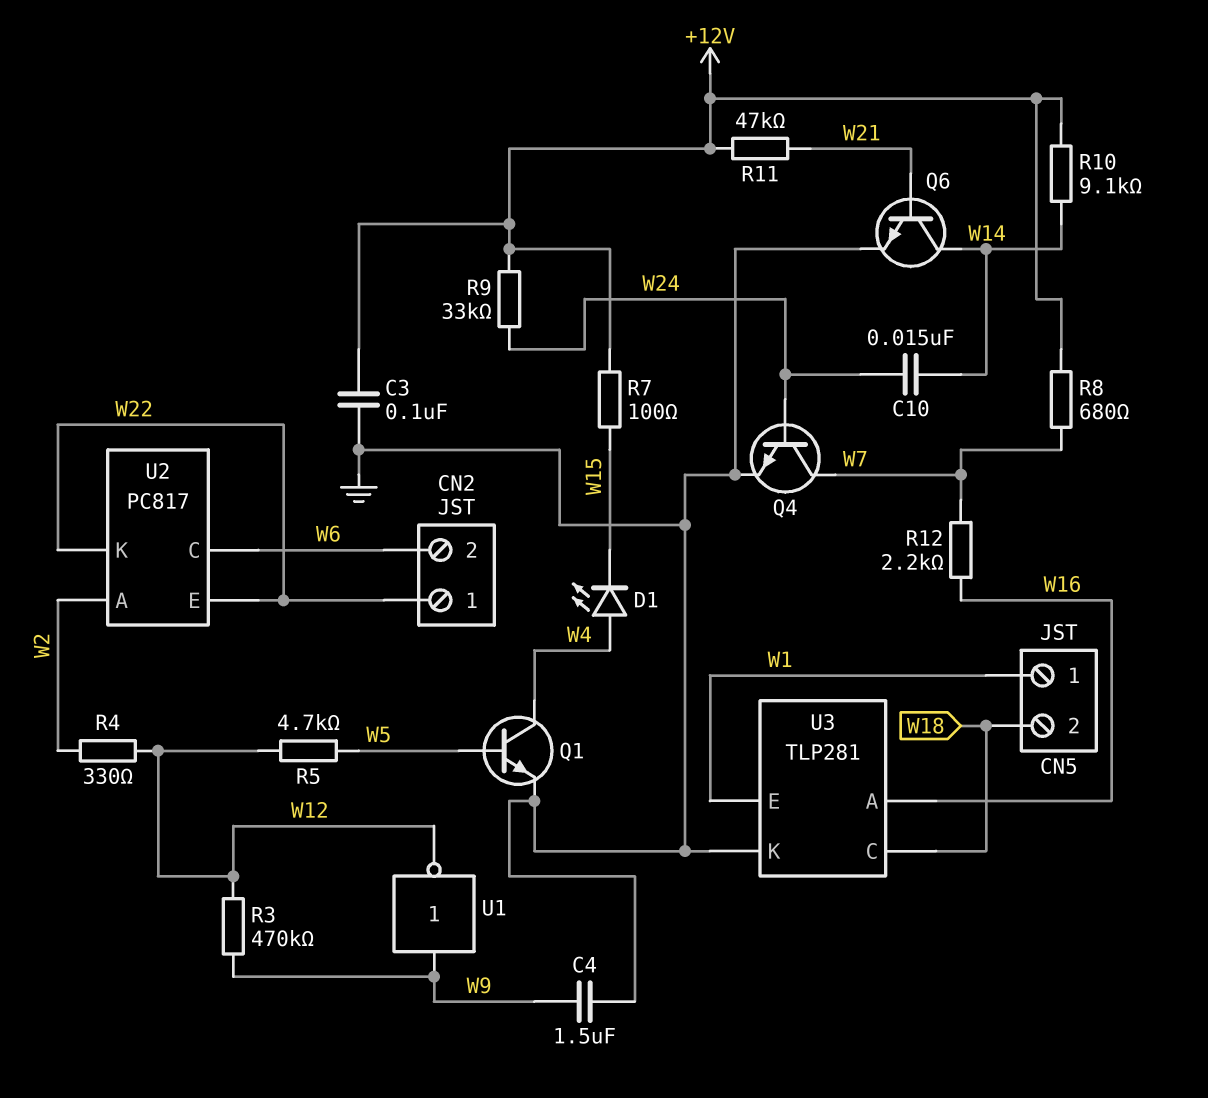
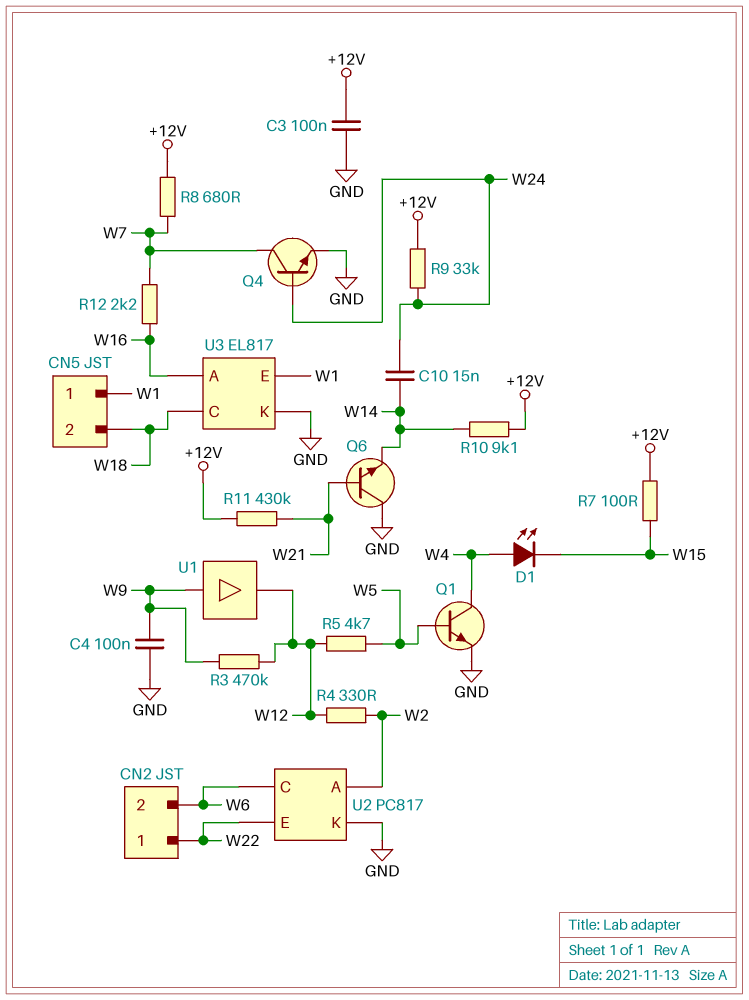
C4: 1.5uF (GND, W9) -> 100nF (GND, W9)
Q6: NPN (B W21, C W14, E GND) -> NPN (B W21, C GND, E W14)
R11: 47k (+12V, W21) -> 430k (+12V, W21)
U1: NOT (in W9, out W12) -> buffer (in W9, out W12)
U2 pin K: W22 -> GND
U3: TLP281 -> EL817

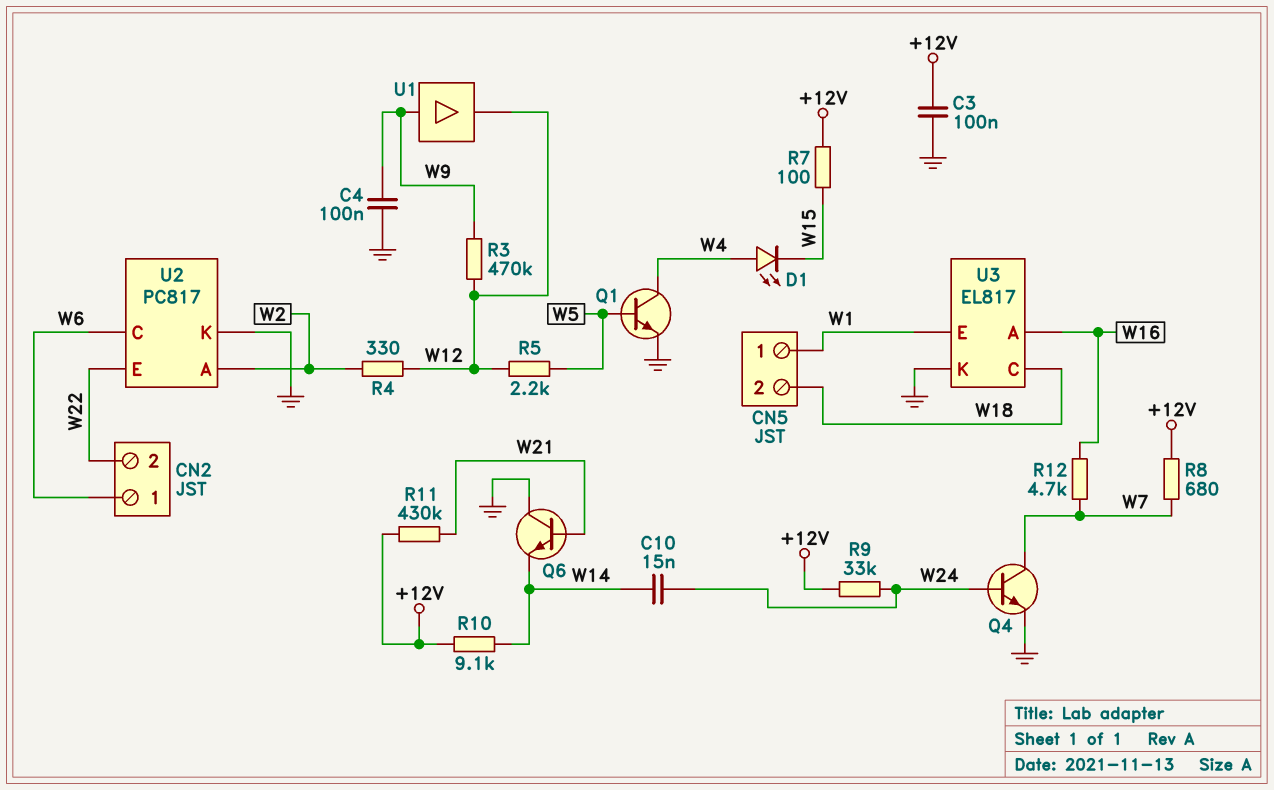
CN2 pin 1: W22 -> W6
CN2 pin 2: W6 -> W22
R5: 4.7k (W5, W12) -> 2.2k (W5, W12)
R12: 2.2k (W7, W16) -> 4.7k (W7, W16)

